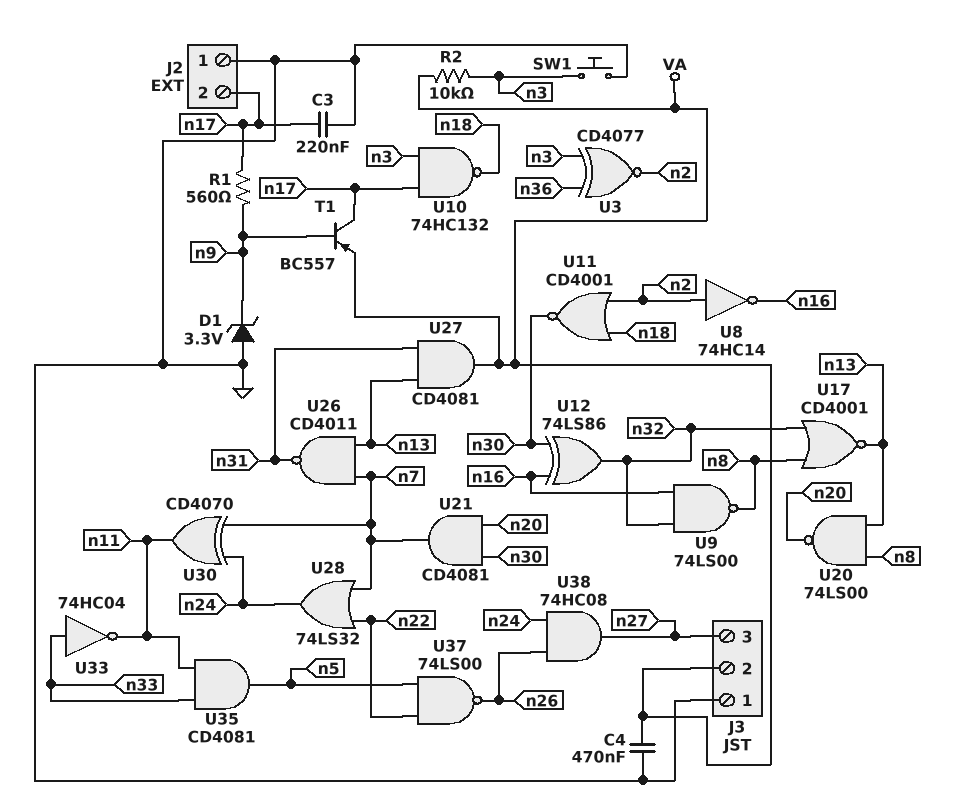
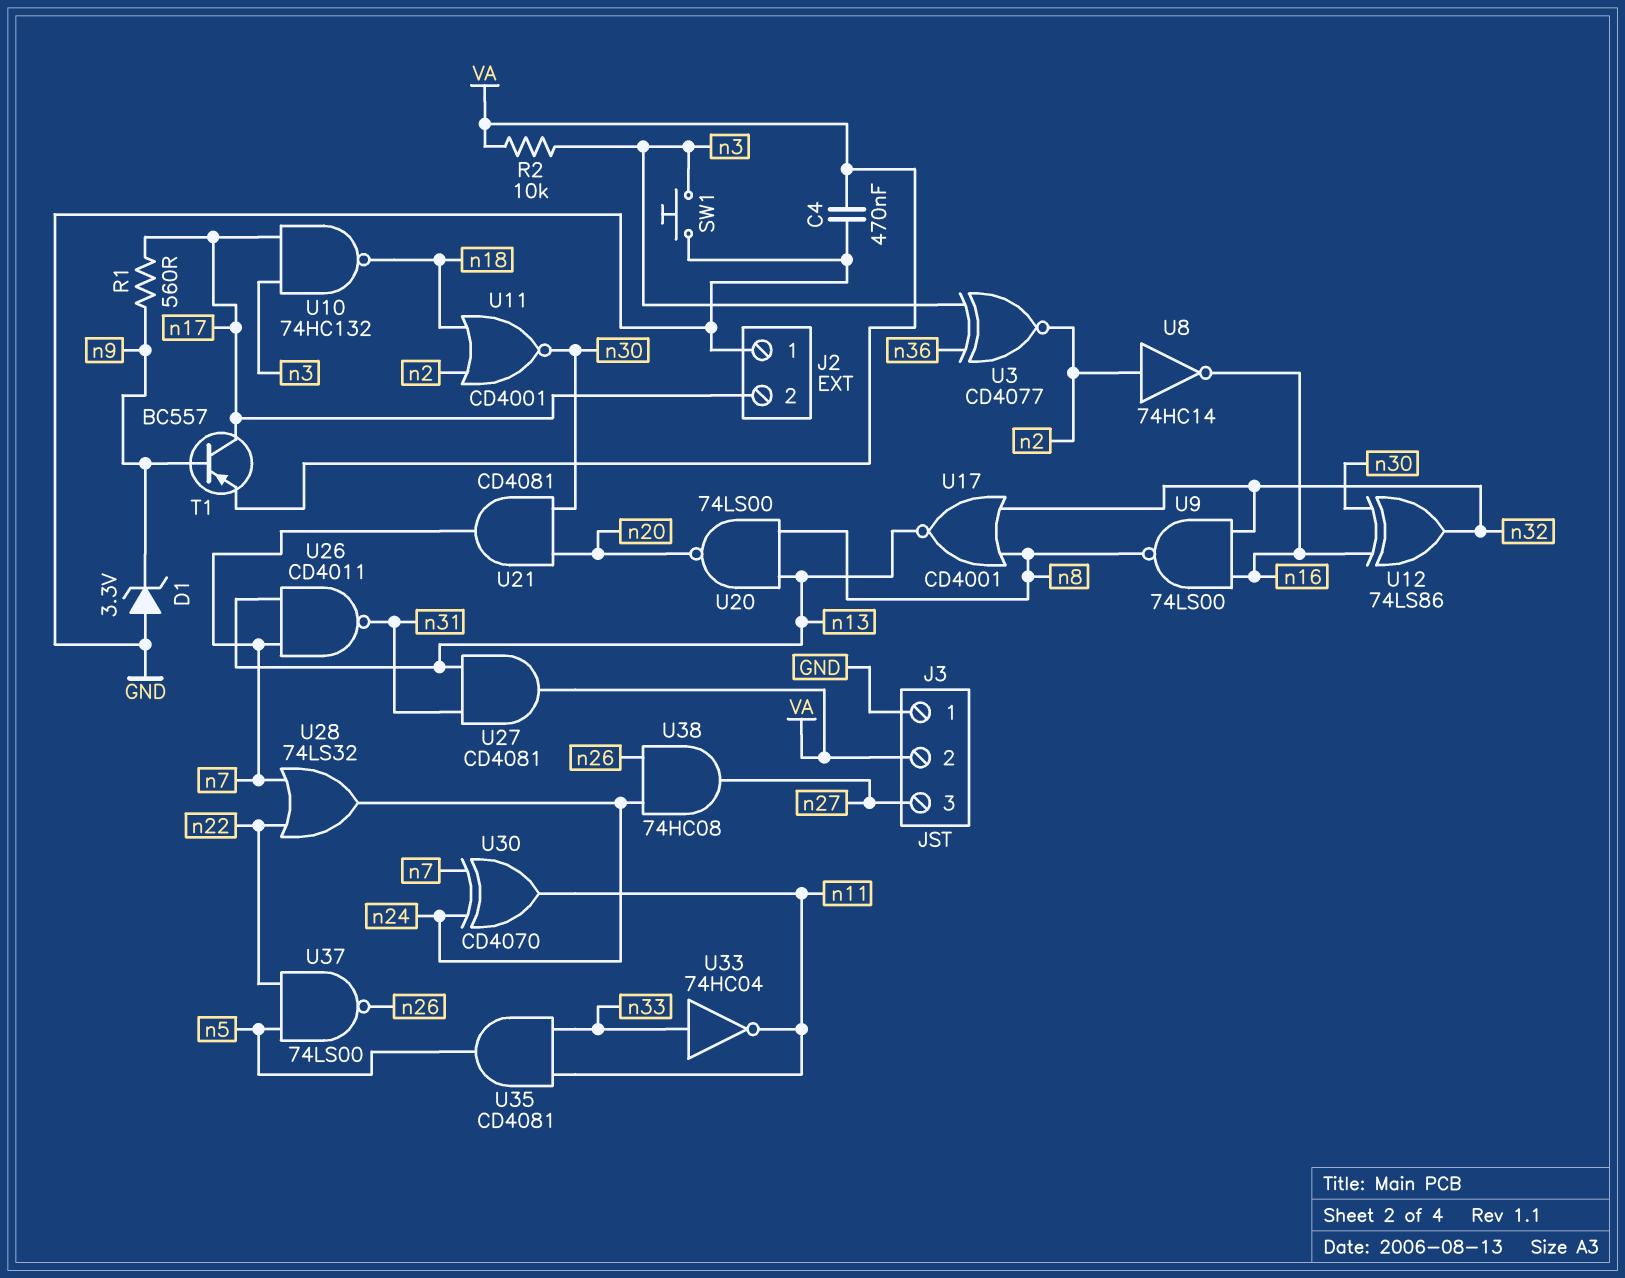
C3: 220nF (GND, n17) -> none

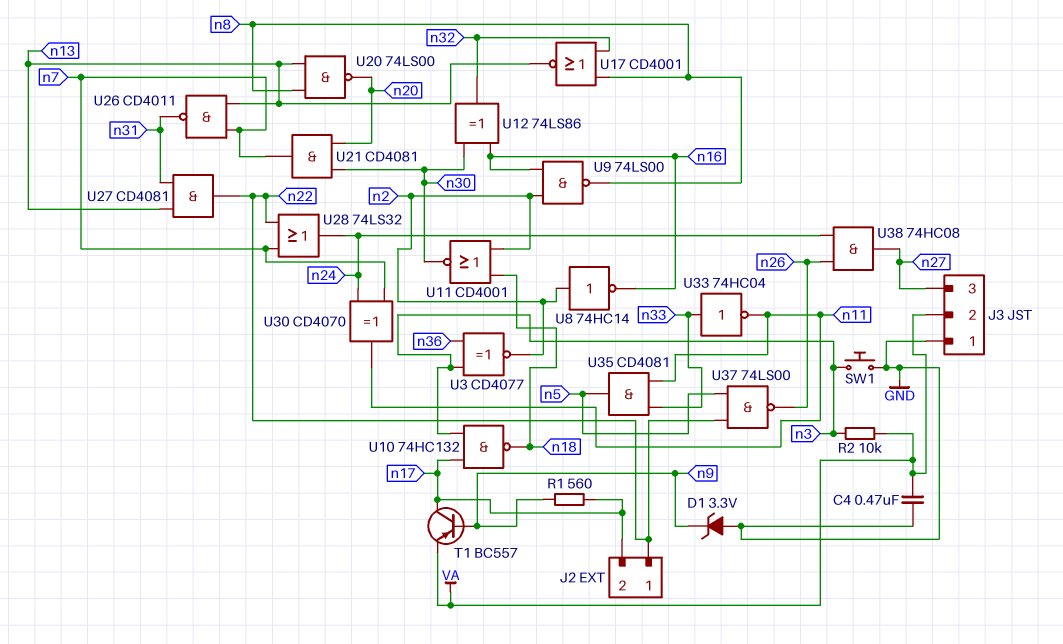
J2 pin 1: GND -> n22
U9: NAND 74LS00 (in n16, in n32, out n8) -> NAND 74LS00 (in n2, in n16, out n8)
U27: AND CD4081 (in n13, in n31, out VA) -> AND CD4081 (in n13, in n31, out n22)

